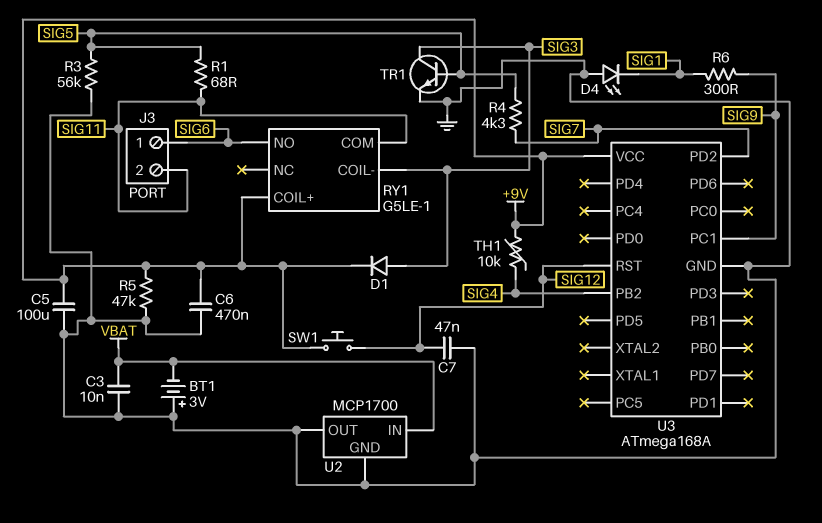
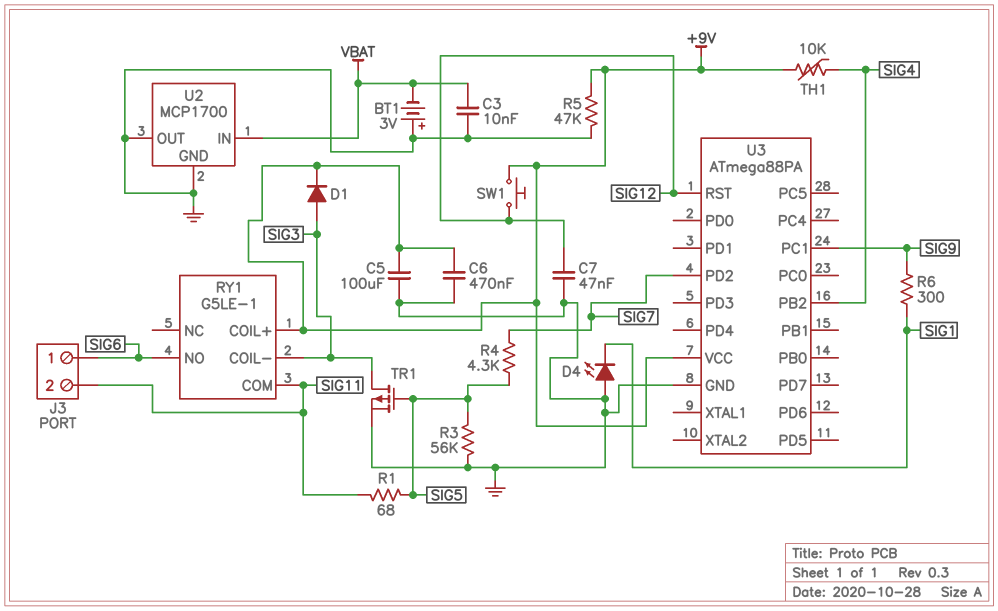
TR1: NPN (B SIG5, C SIG3, E GND) -> PMOS (G SIG5, D SIG3, S GND)
U3: ATmega168A -> ATmega88PA

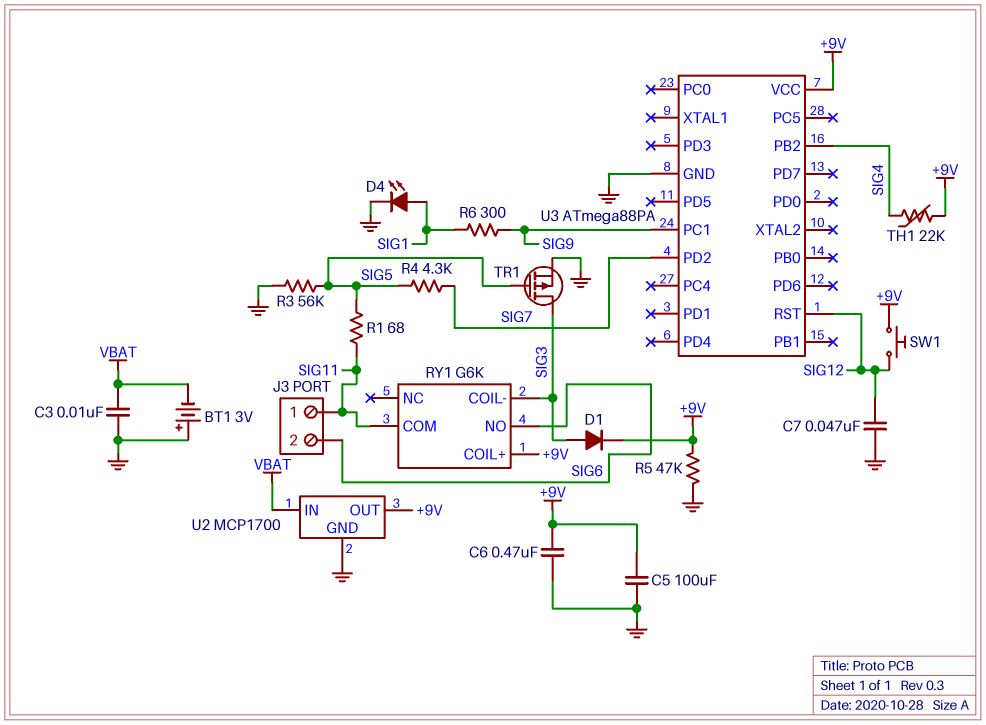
D4: LED (A GND, K SIG1) -> LED (A SIG1, K GND)
J3 pin 1: SIG6 -> SIG11
J3 pin 2: SIG11 -> SIG6
RY1: G5LE-1 -> G6K
TH1: 10k (+9V, SIG4) -> 22k (+9V, SIG4)
U2 pin OUT: GND -> +9V

